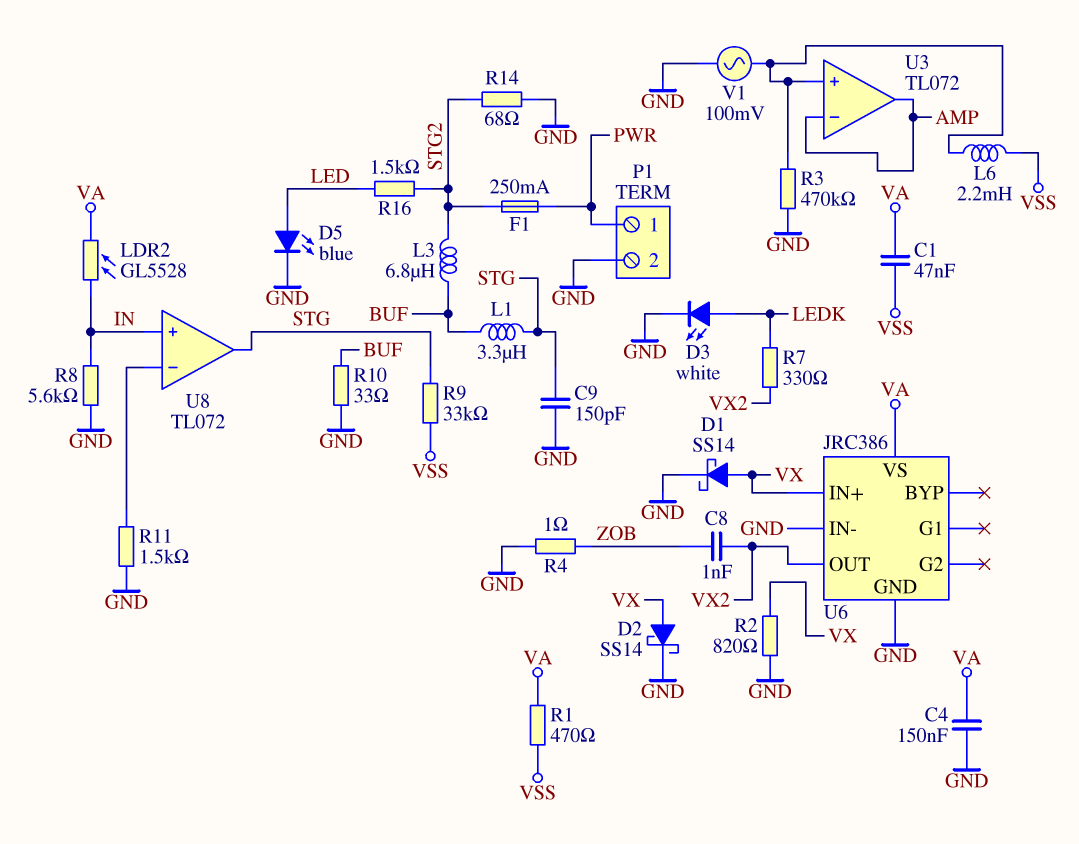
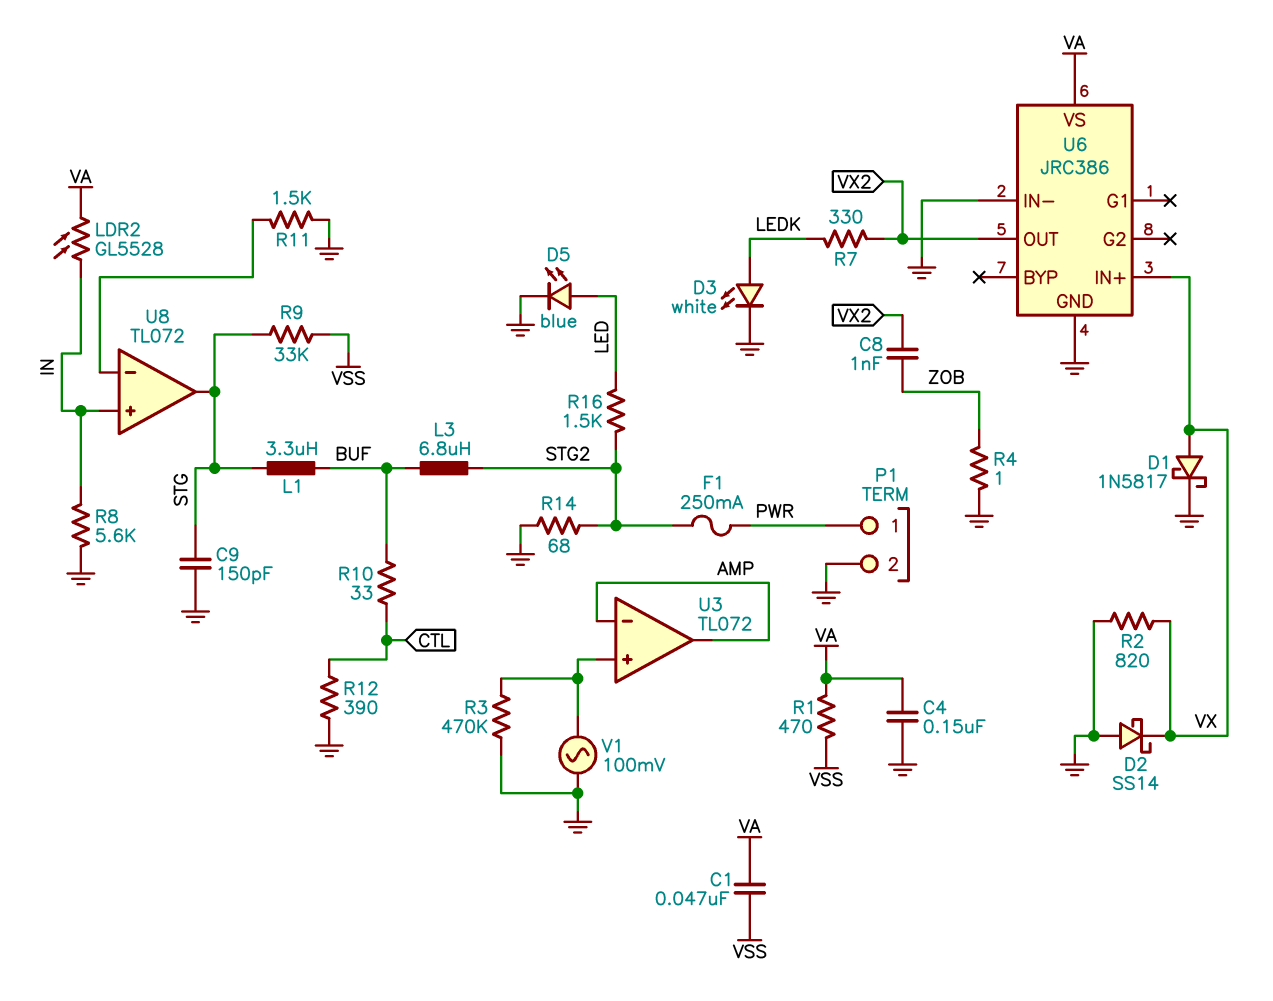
D1: schottky SS14 (A VX, K GND) -> schottky 1N5817 (A VX, K GND)
D2: schottky SS14 (A VX, K GND) -> schottky SS14 (A GND, K VX)
L6: 2.2mH (U3/in+, VSS) -> none
R10: 33 (BUF, GND) -> 33 (BUF, CTL)
R12: none -> 390 (CTL, GND)

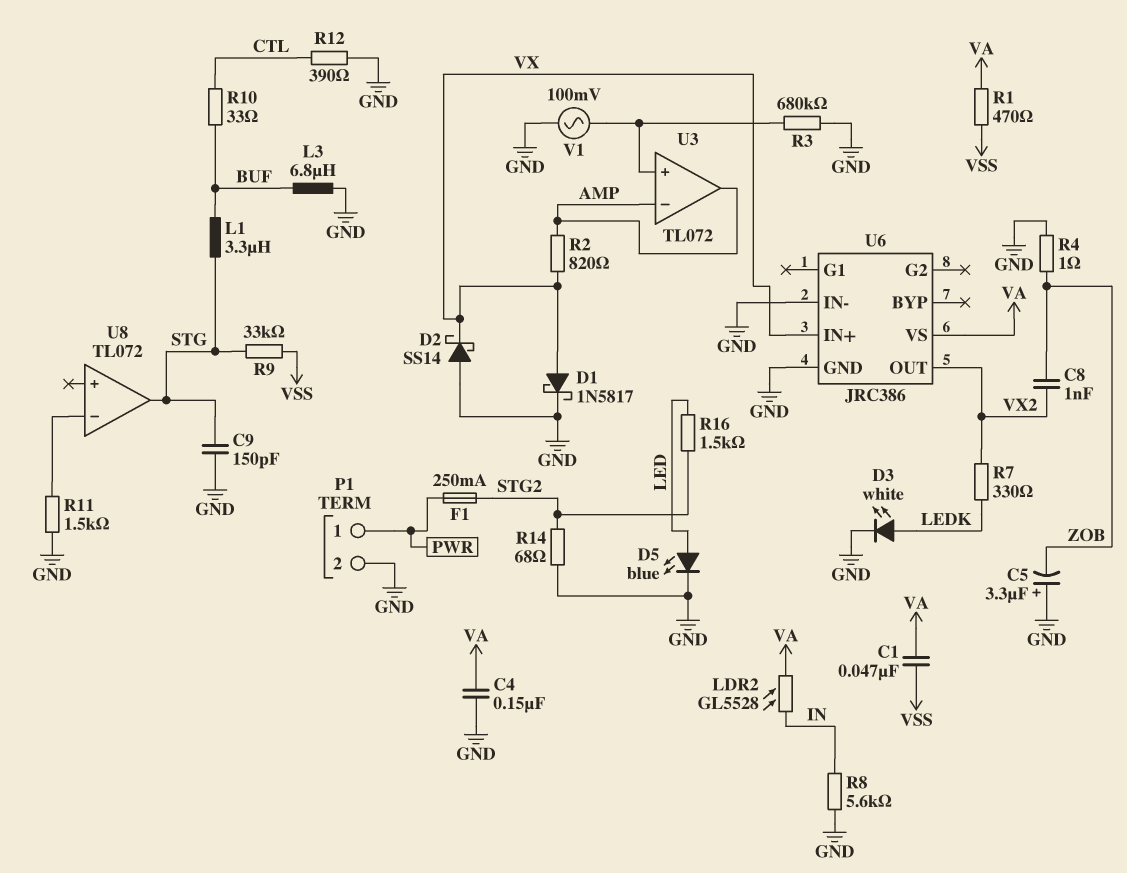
C5: none -> 3.3uF (plus GND, minus ZOB)
L3: 6.8uH (BUF, STG2) -> 6.8uH (BUF, GND)
R2: 820 (GND, VX) -> 820 (AMP, VX)
R3: 470k (GND, U3/in+) -> 680k (GND, U3/in+)
U8 pin in+: IN -> none

